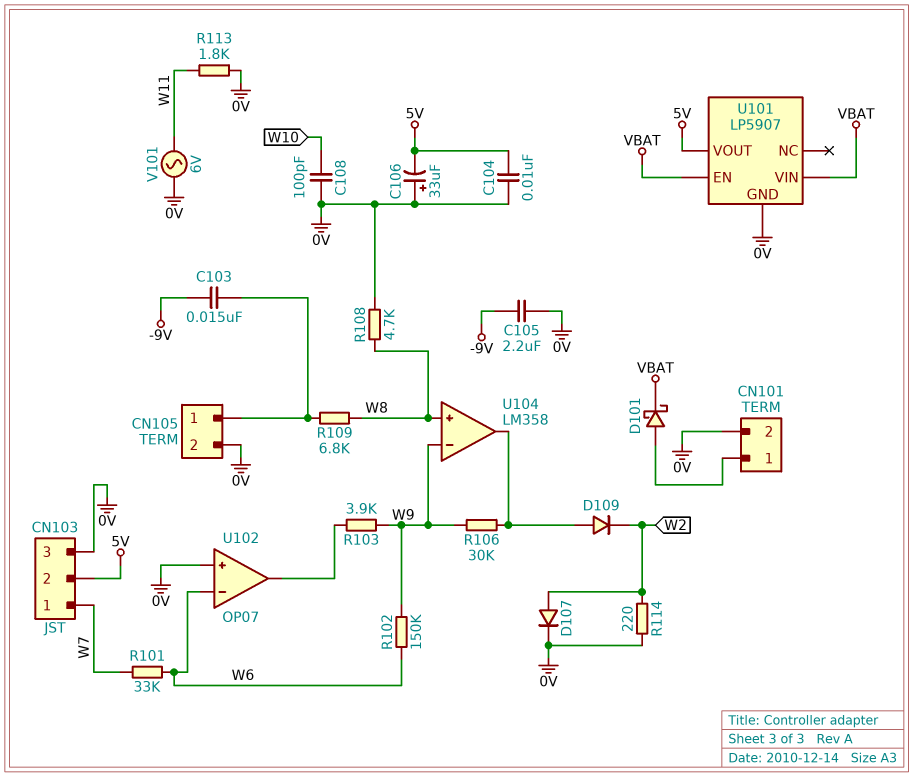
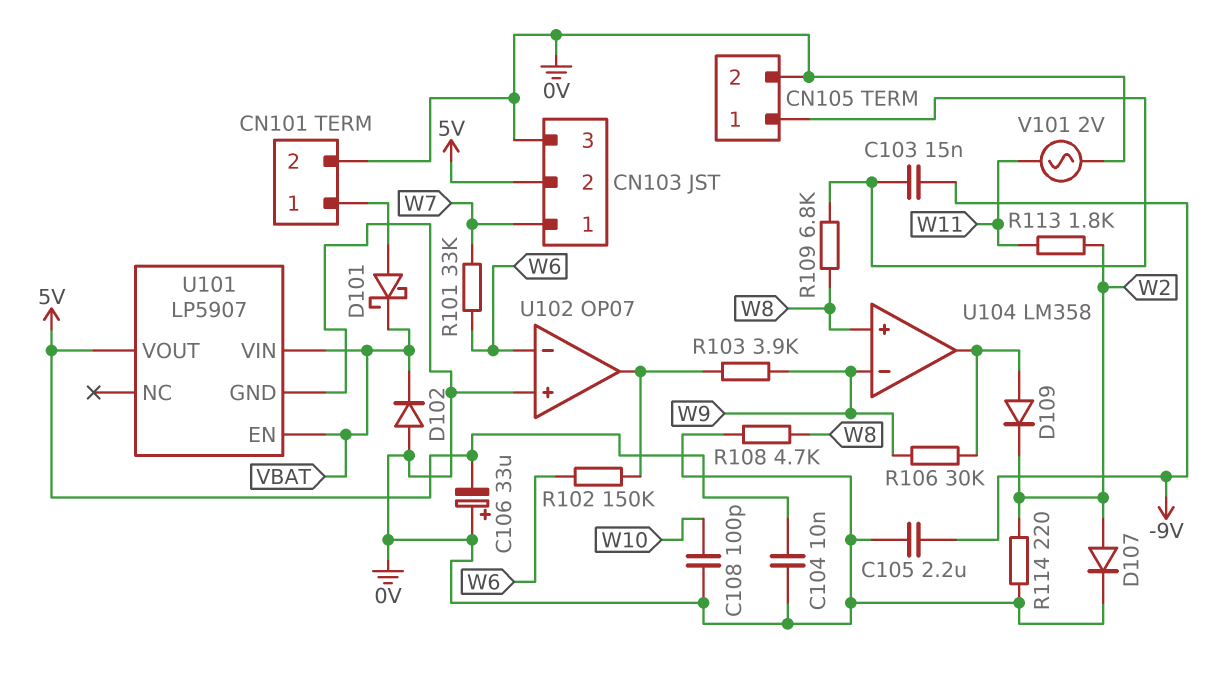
D102: none -> diode (A 0V, K VBAT)
R102: 150k (W6, W9) -> 150k (U102/out, W6)
R113: 1.8k (0V, W11) -> 1.8k (W2, W11)
V101: AC 6V (0V, W11) -> AC 2V (0V, W11)

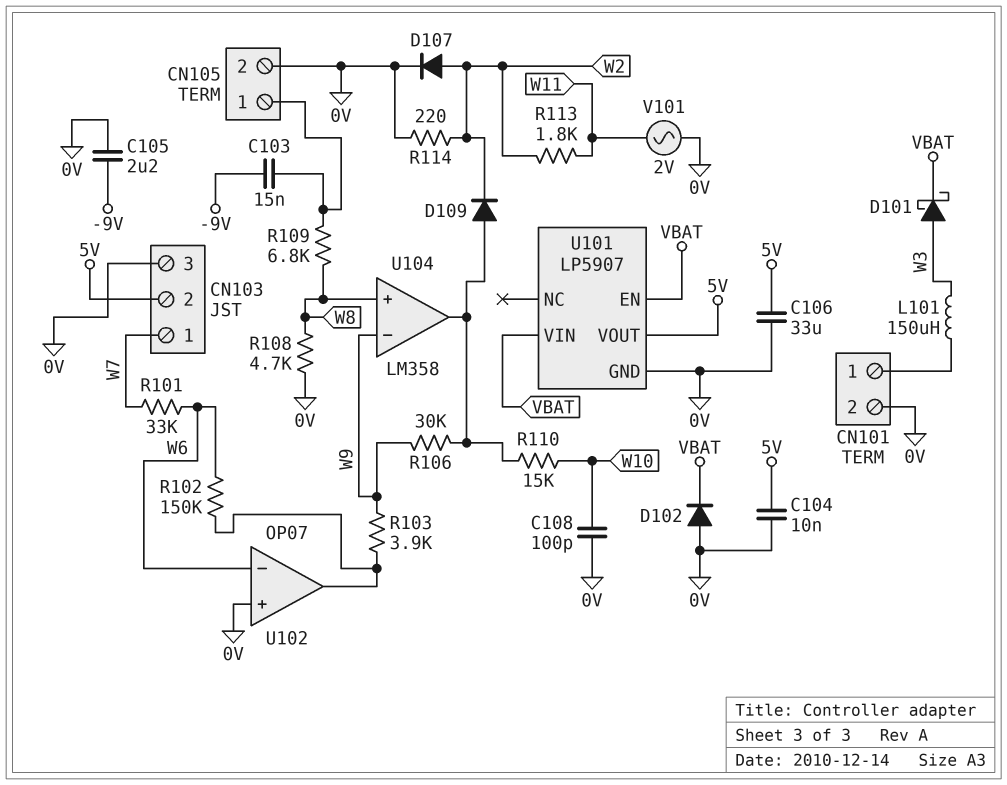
C106: 33uF (plus 0V, minus 5V) -> 33uF (0V, 5V)
D101: schottky (A CN101/1, K VBAT) -> schottky (A W3, K VBAT)
L101: none -> 150uH (CN101/1, W3)
R110: none -> 15k (U104/out, W10)

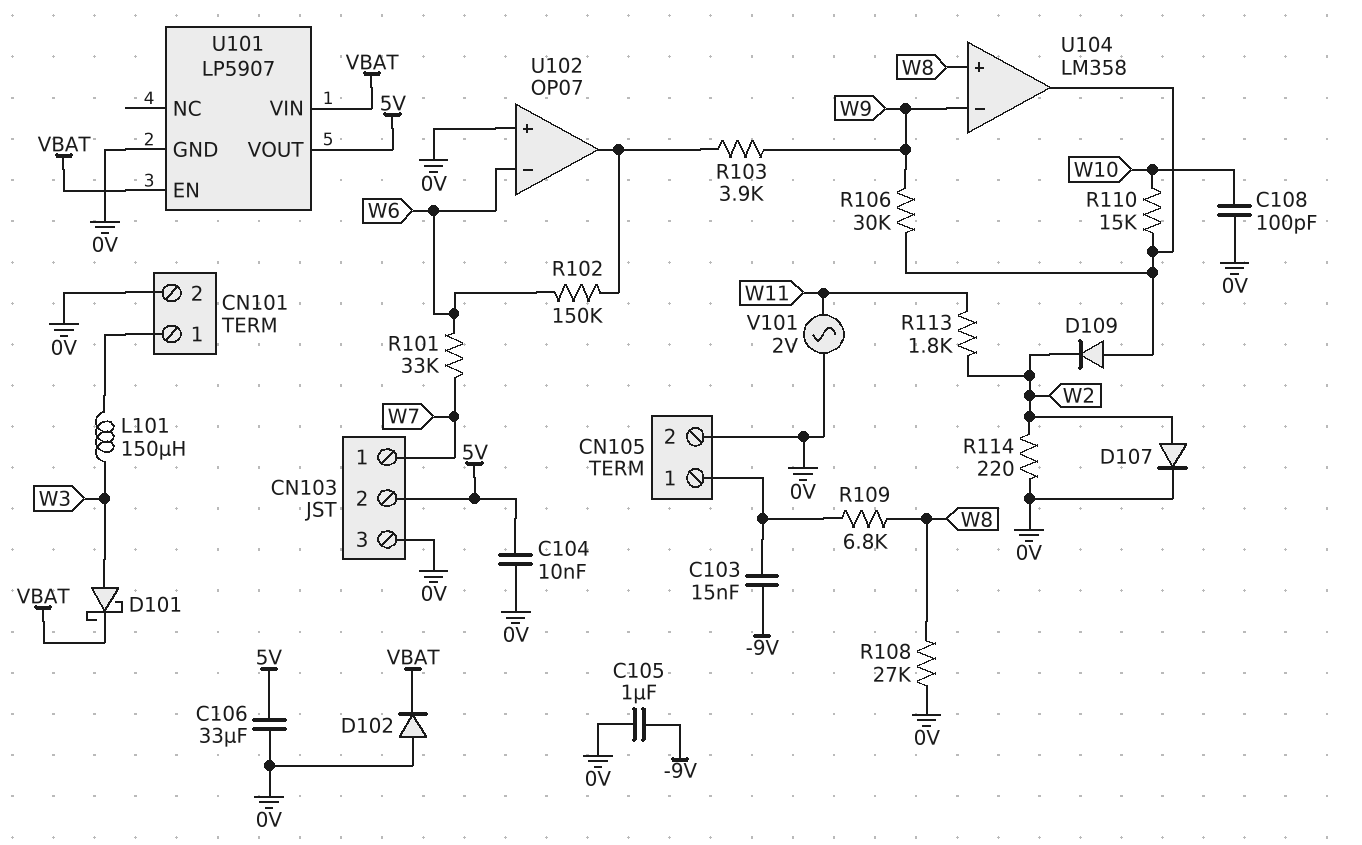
C105: 2.2uF (-9V, 0V) -> 1uF (-9V, 0V)
R108: 4.7k (0V, W8) -> 27k (0V, W8)

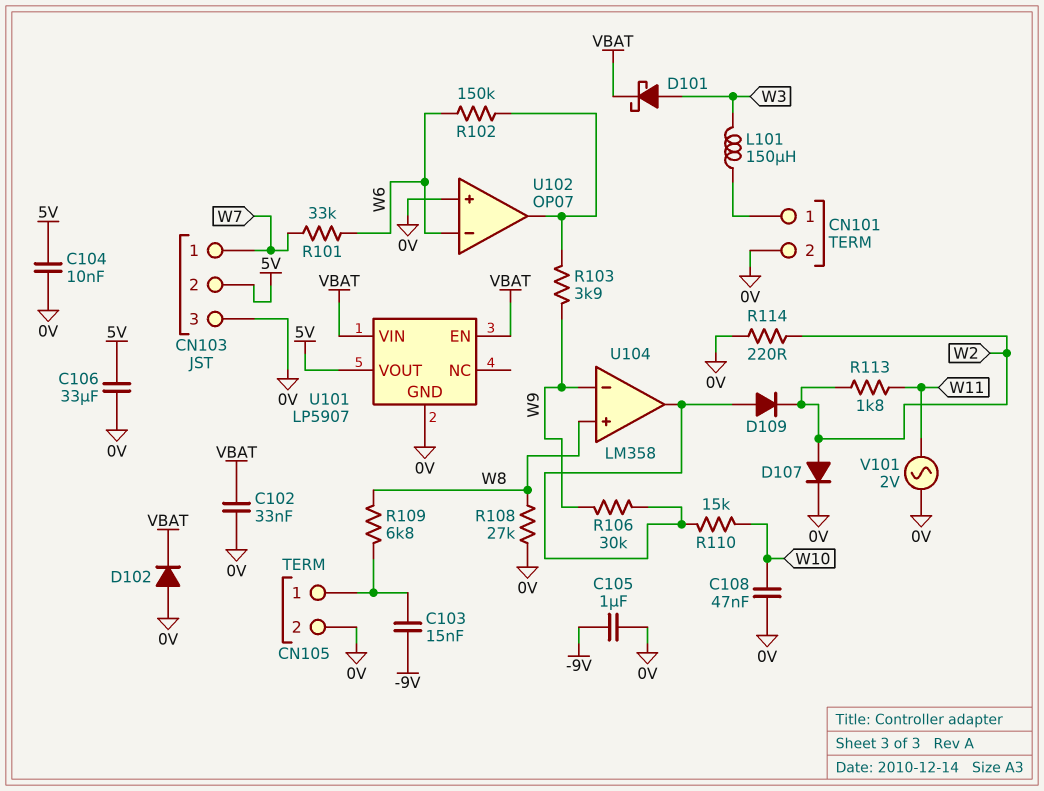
C102: none -> 33nF (0V, VBAT)
C108: 100pF (0V, W10) -> 47nF (0V, W10)

